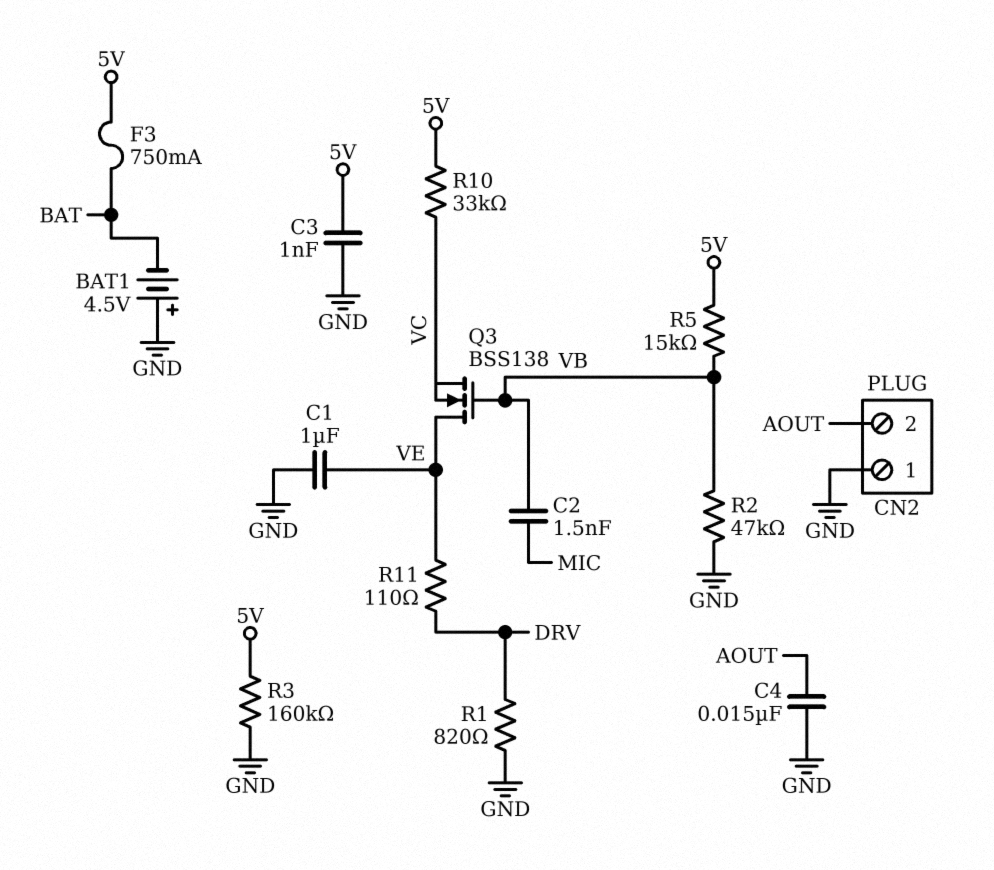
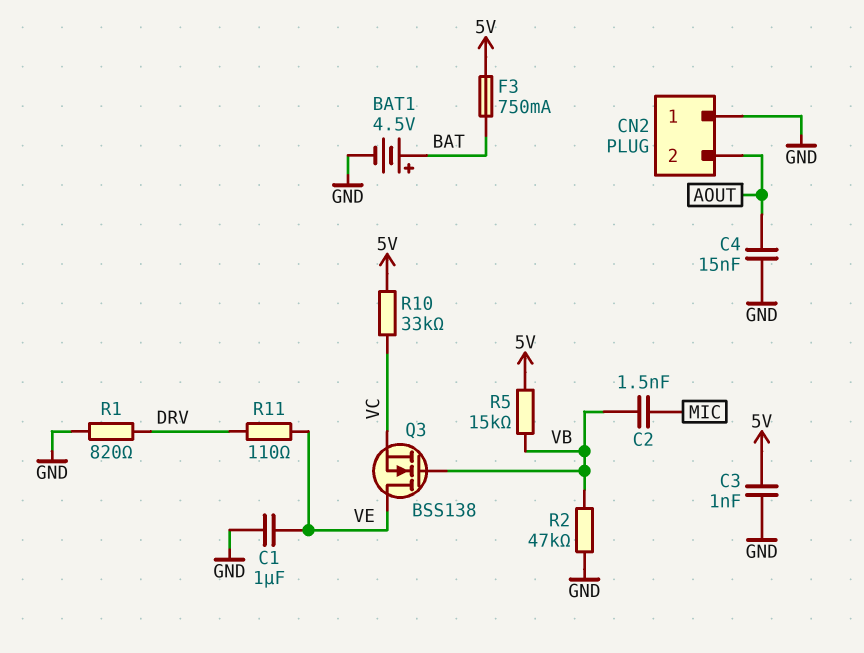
BAT1: 4.5V (plus GND, minus BAT) -> 4.5V (plus BAT, minus GND)
R3: 160k (5V, GND) -> none

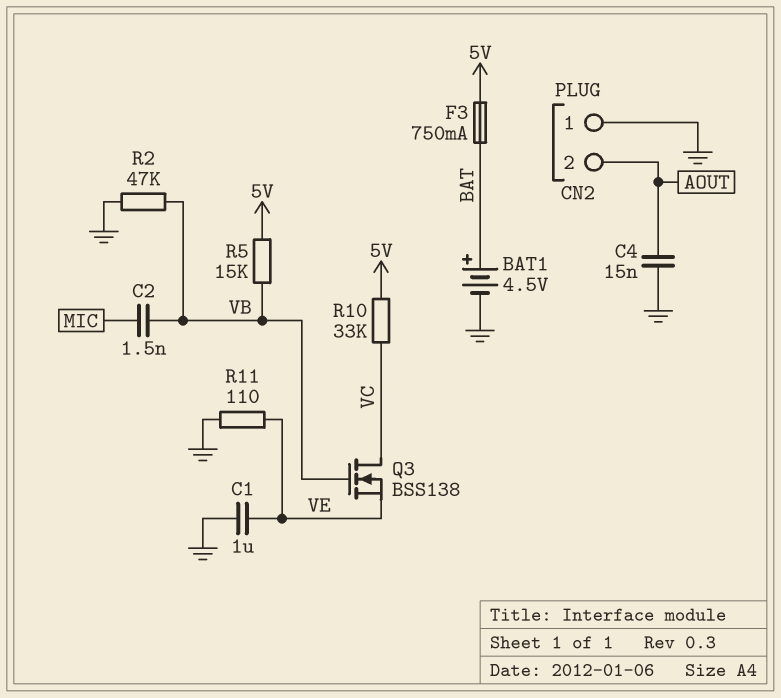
C3: 1nF (5V, GND) -> none
Q3: NMOS BSS138 (G VB, D VE, S VC) -> NMOS BSS138 (G VB, D VC, S VE)
R1: 820 (DRV, GND) -> none
R11: 110 (DRV, VE) -> 110 (GND, VE)

